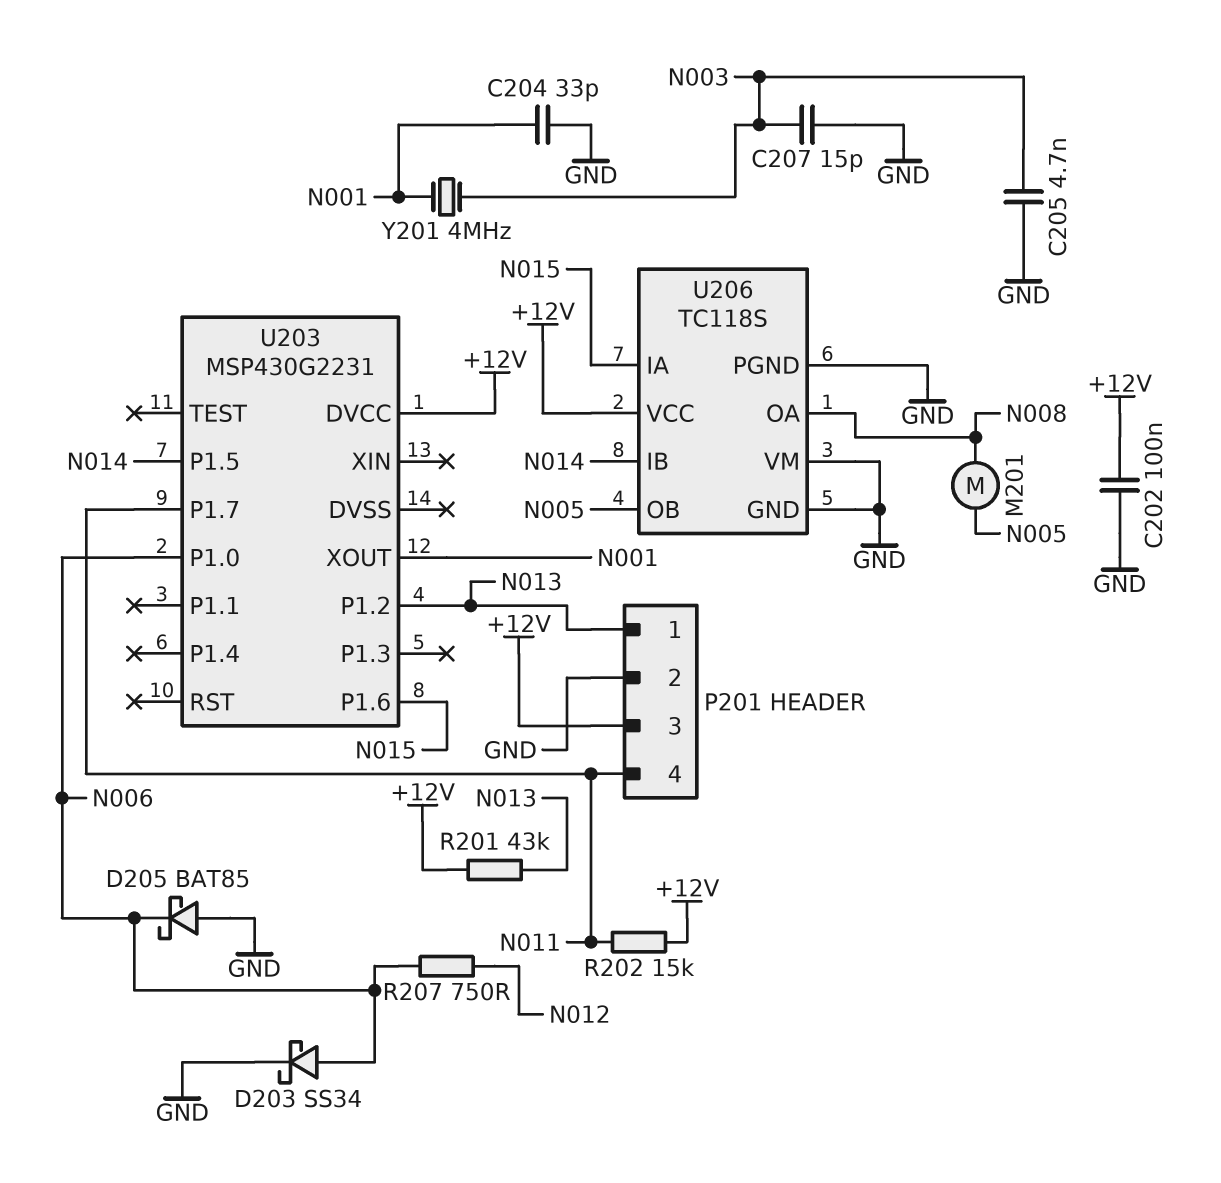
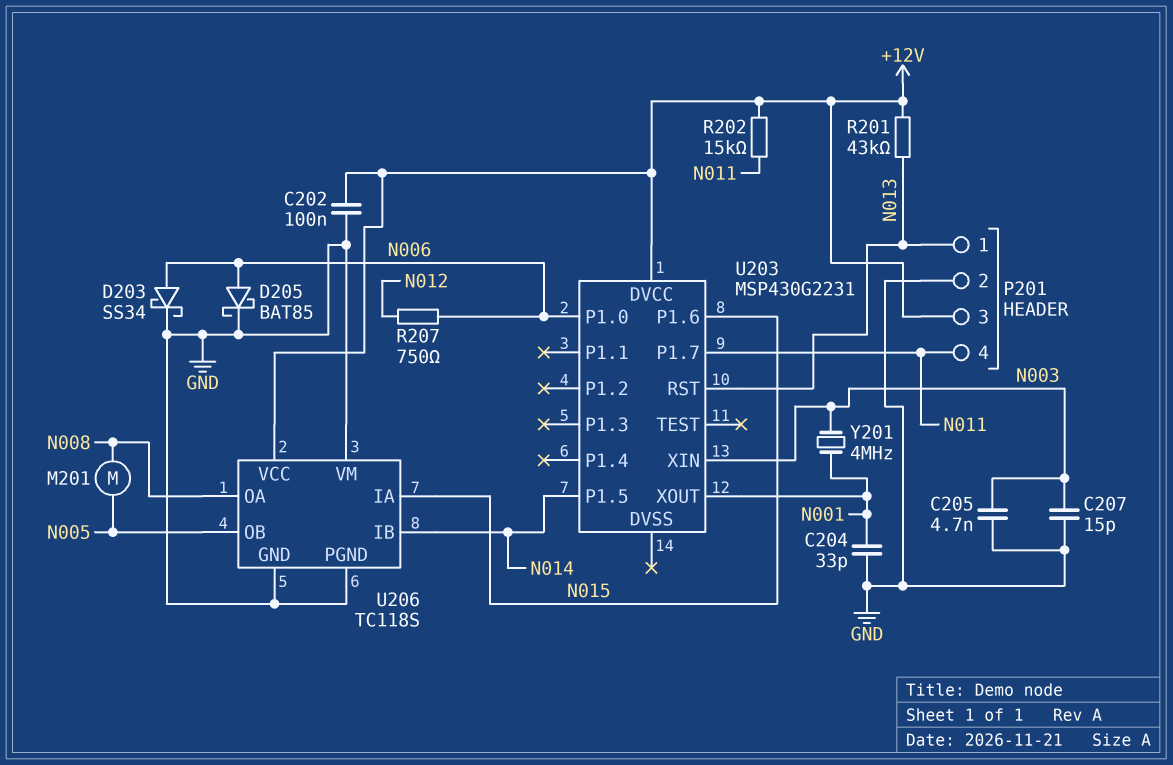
D205: schottky BAT85 (A GND, K N006) -> schottky BAT85 (A N006, K GND)
U203 pin P1.2: N013 -> none
U203 pin RST: none -> N013
U203 pin XIN: none -> N003

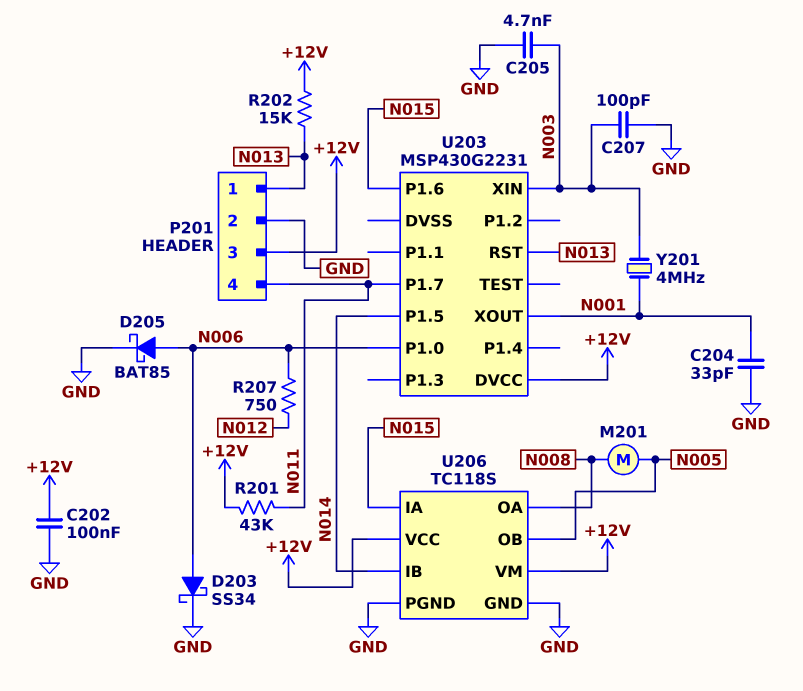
C207: 15pF (GND, N003) -> 100pF (GND, N003)
R201: 43k (+12V, N013) -> 43k (+12V, N011)
R202: 15k (+12V, N011) -> 15k (+12V, N013)
U206 pin VM: GND -> +12V

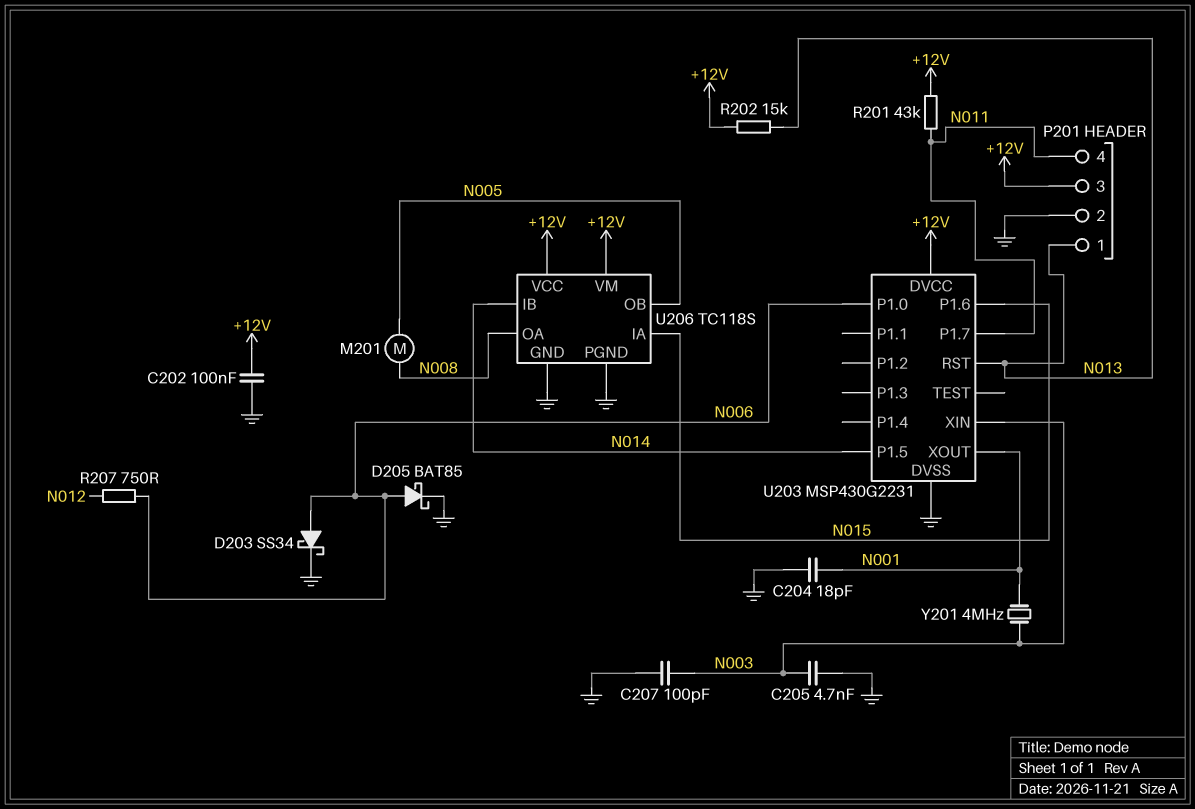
C204: 33pF (GND, N001) -> 18pF (GND, N001)
U203 pin DVSS: none -> GND

